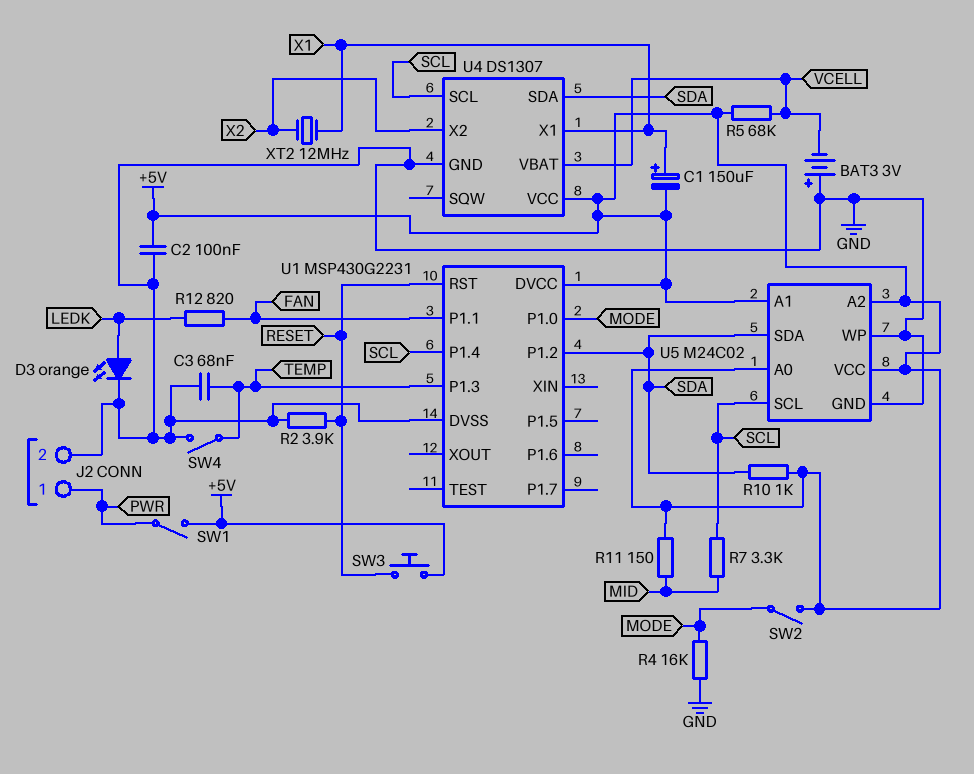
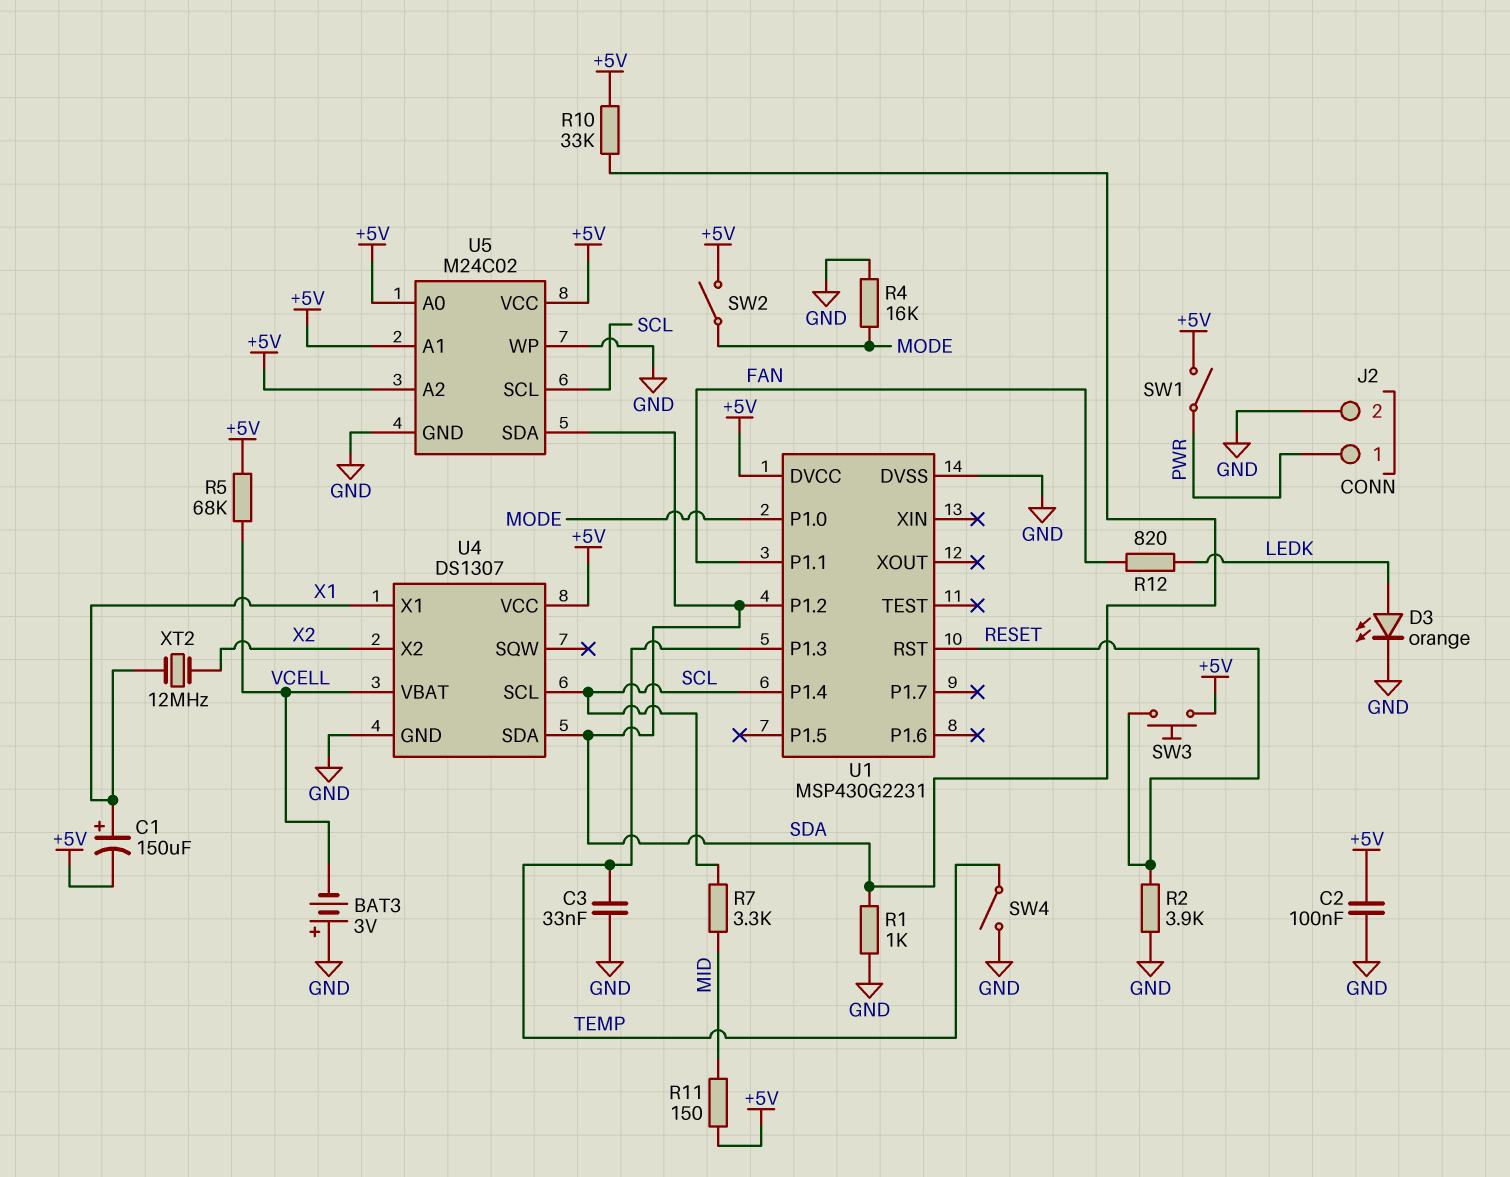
C3: 68nF (GND, TEMP) -> 33nF (GND, TEMP)
R1: none -> 1k (GND, SDA)
R10: 1k (+5V, SDA) -> 33k (+5V, SDA)

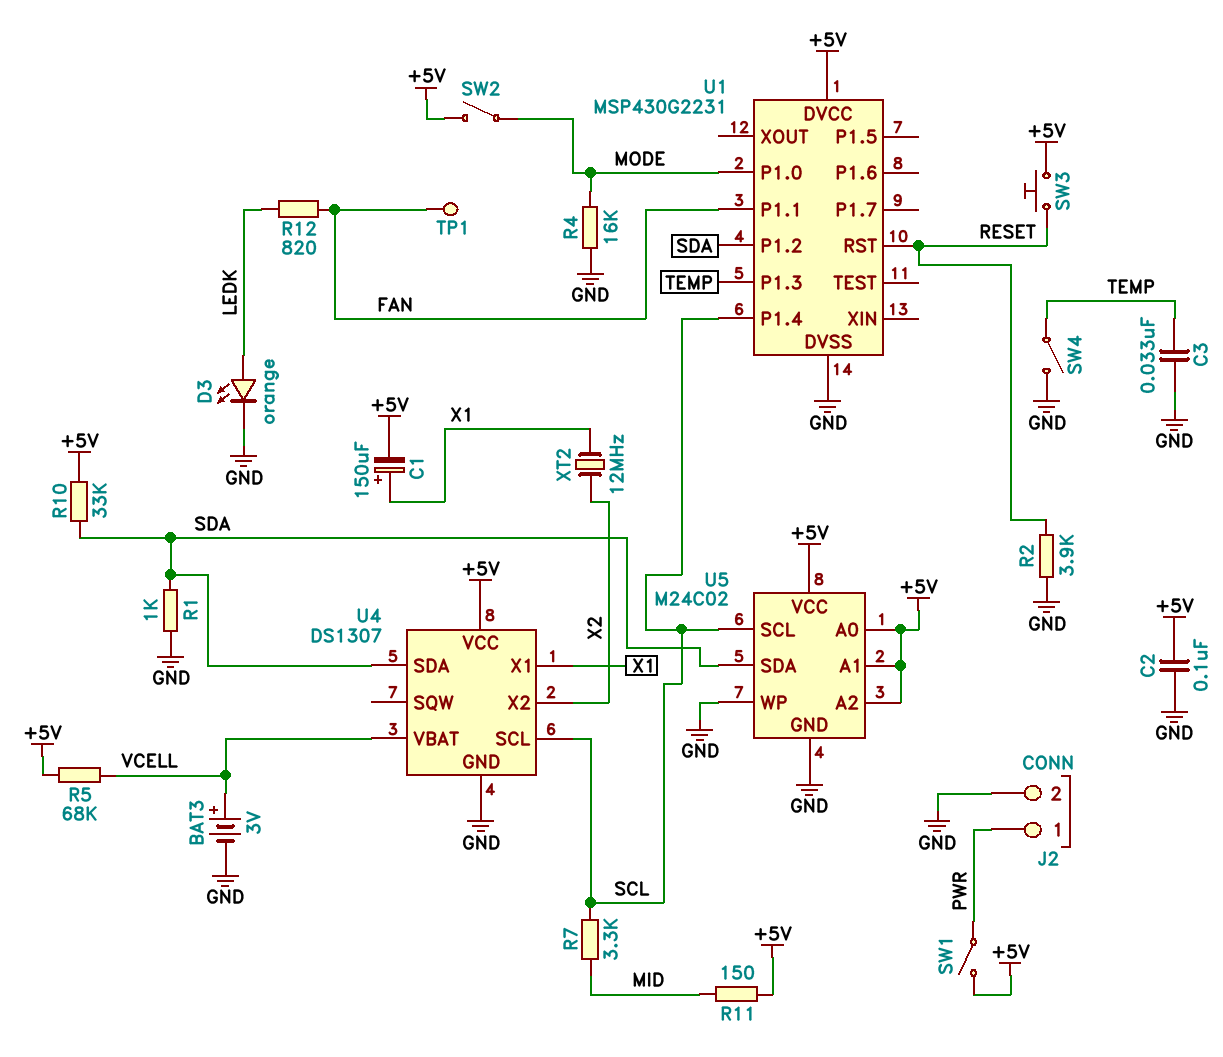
BAT3: 3V (plus GND, minus VCELL) -> 3V (plus VCELL, minus GND)
TP1: none -> test point (FAN)

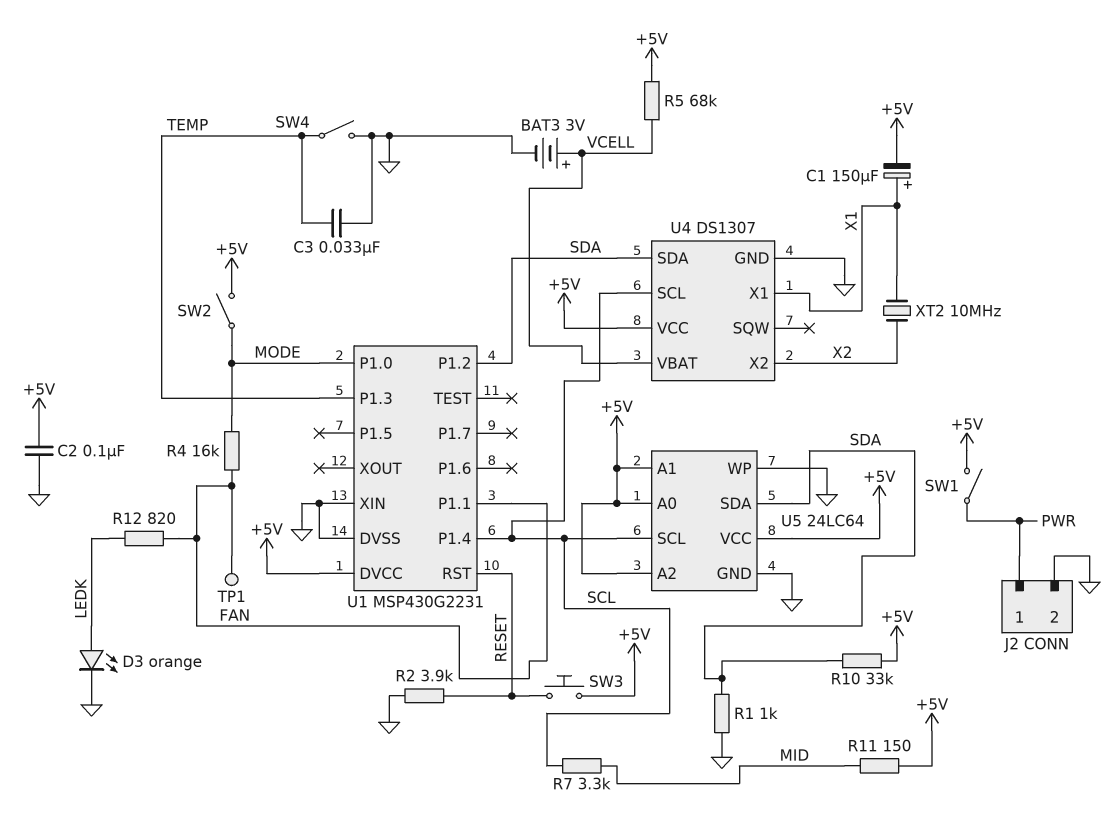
R4: 16k (GND, MODE) -> 16k (FAN, MODE)
U1 pin XIN: none -> GND
U5: M24C02 -> 24LC64
XT2: 12MHz (X1, X2) -> 10MHz (X1, X2)

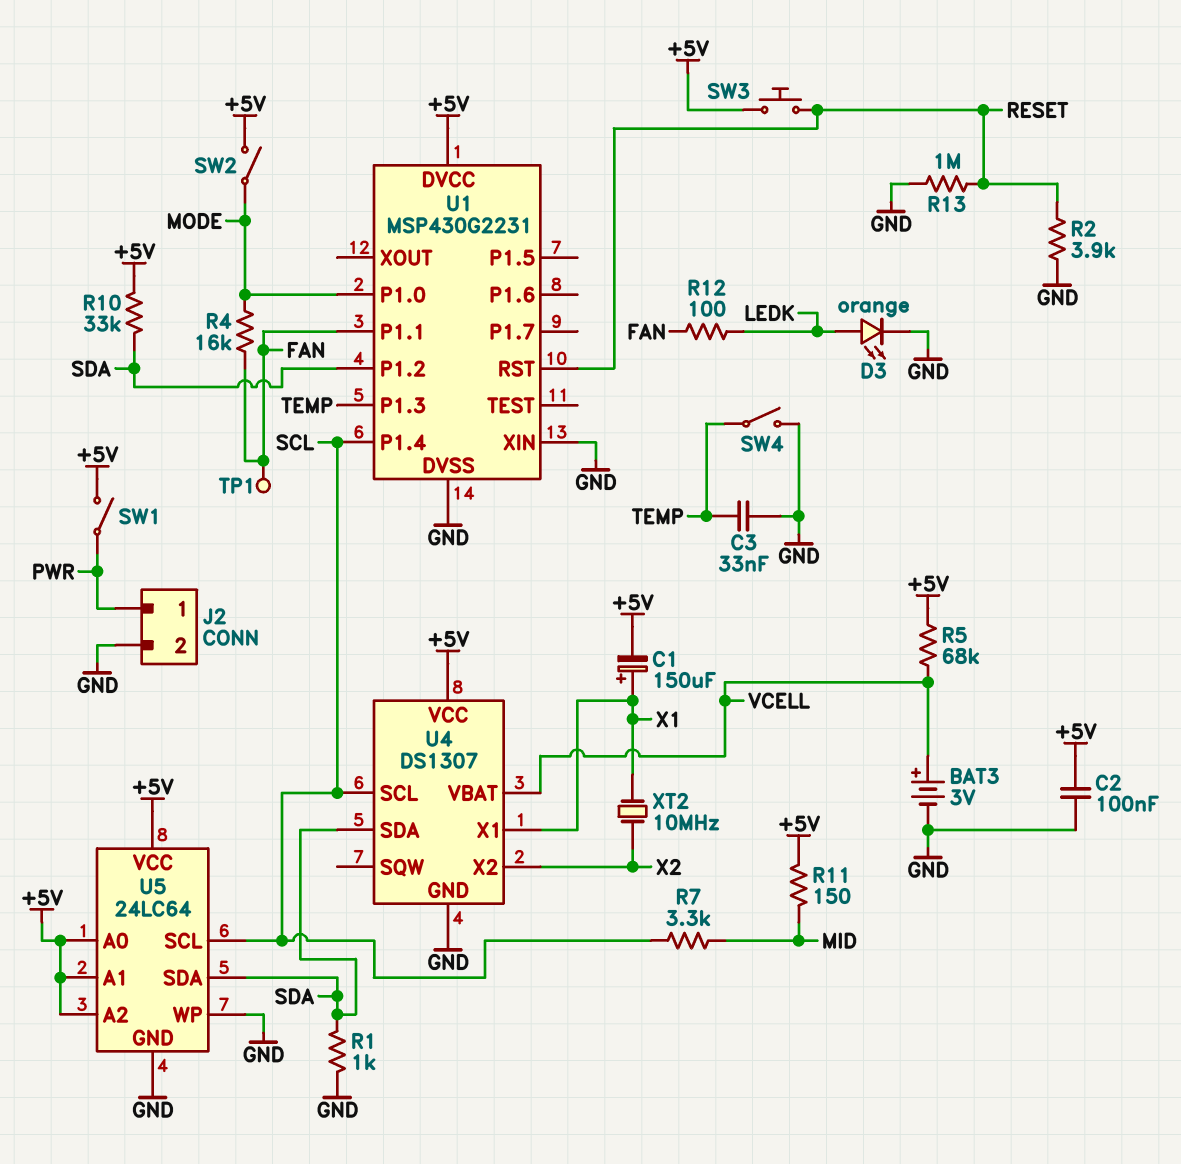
R12: 820 (FAN, LEDK) -> 100 (FAN, LEDK)
R13: none -> 1M (GND, RESET)

